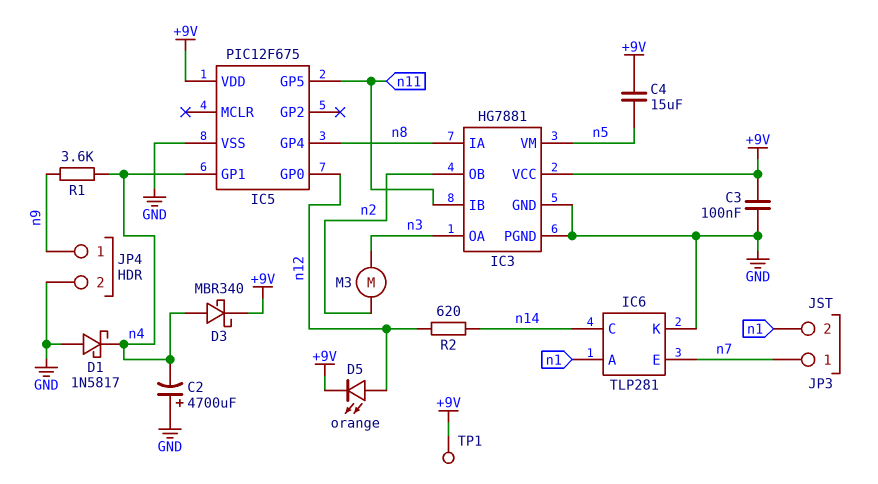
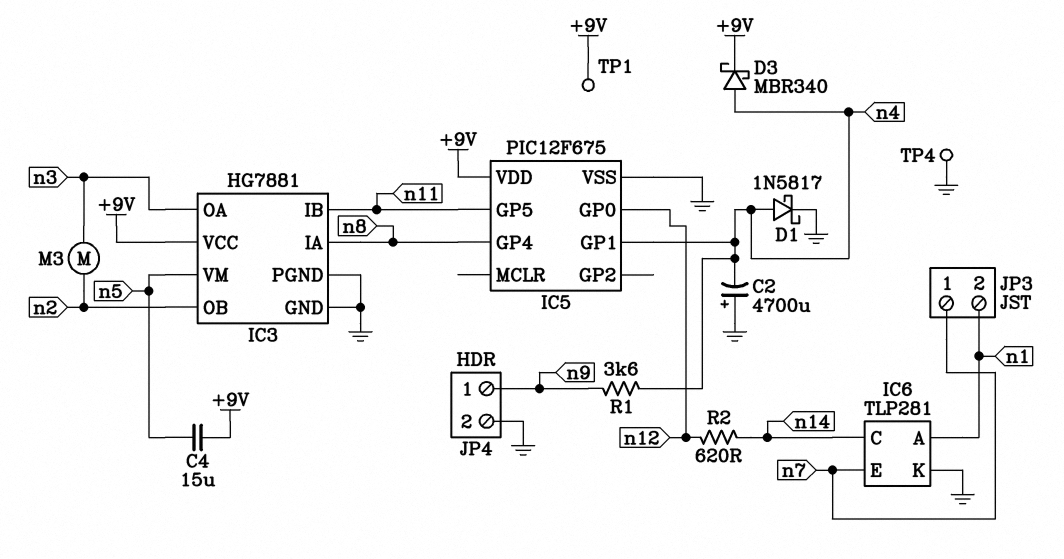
C3: 100nF (+9V, GND) -> none
D1: schottky 1N5817 (A GND, K n4) -> schottky 1N5817 (A n4, K GND)
D5: LED orange (A n12, K +9V) -> none
TP4: none -> test point (GND)

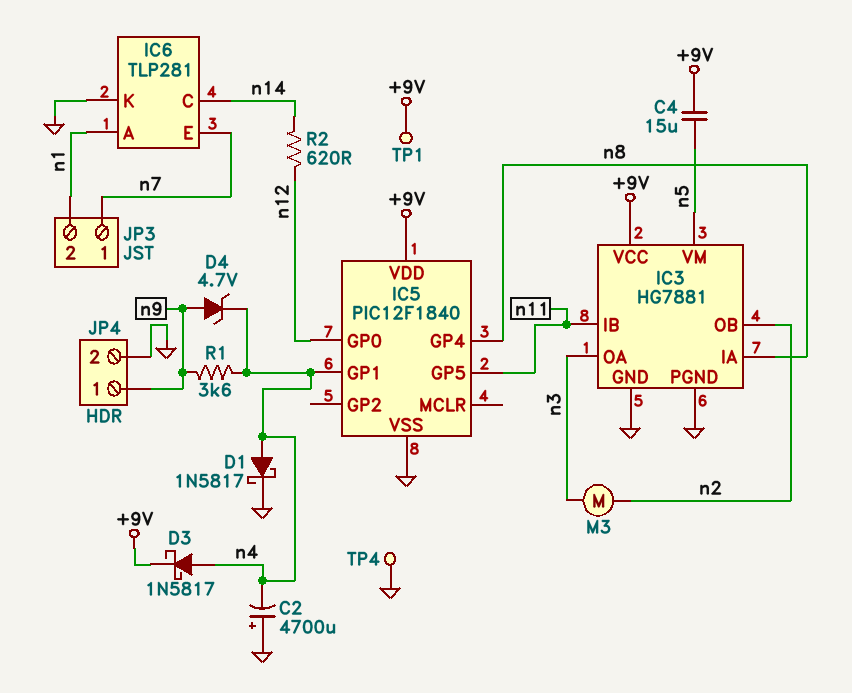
D3: schottky MBR340 (A n4, K +9V) -> schottky 1N5817 (A n4, K +9V)
D4: none -> zener 4.7V (A n9, K n4)
IC5: PIC12F675 -> PIC12F1840

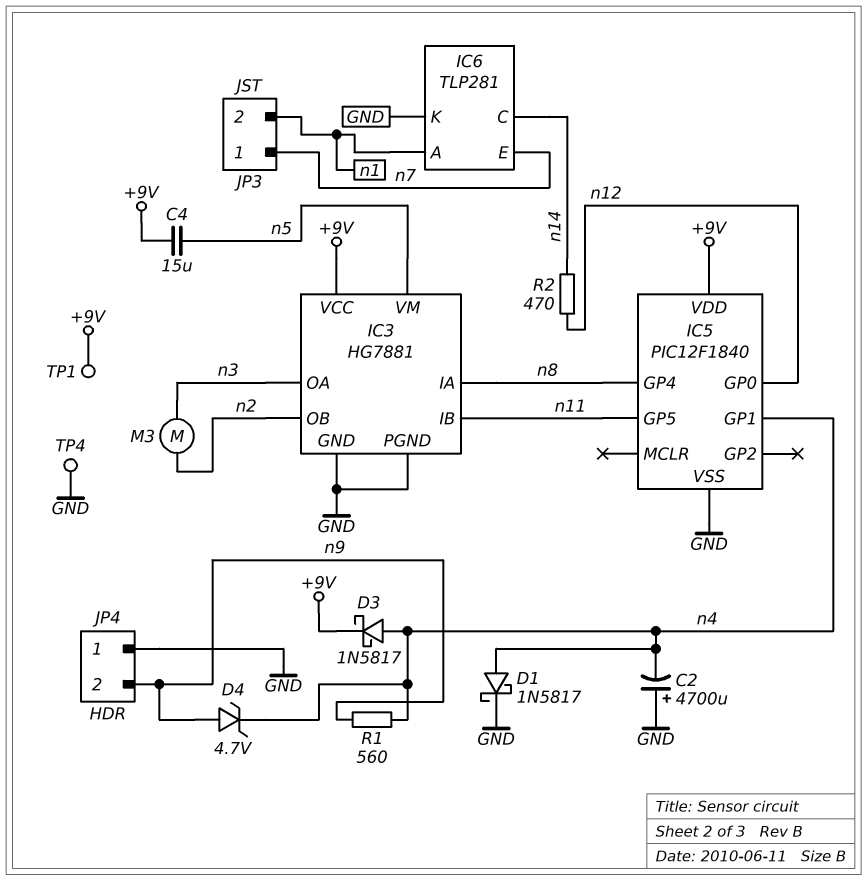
JP4 pin 1: n9 -> GND
JP4 pin 2: GND -> n9
R1: 3.6k (n4, n9) -> 560 (n4, n9)
R2: 620 (n12, n14) -> 470 (n12, n14)

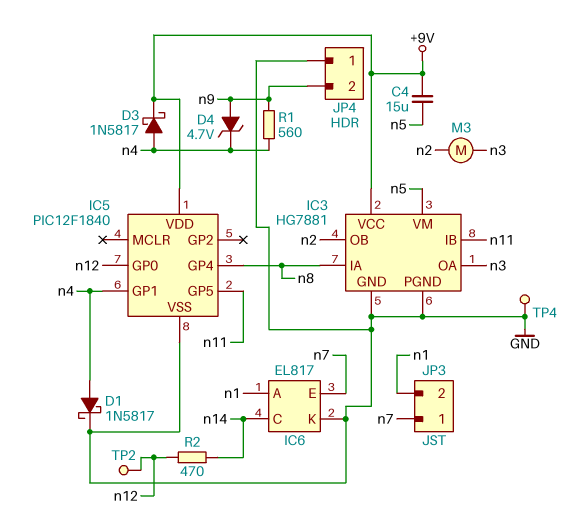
C2: 4700uF (plus GND, minus n4) -> none
IC6: TLP281 -> EL817
TP1: test point (+9V) -> none
TP2: none -> test point (n12)

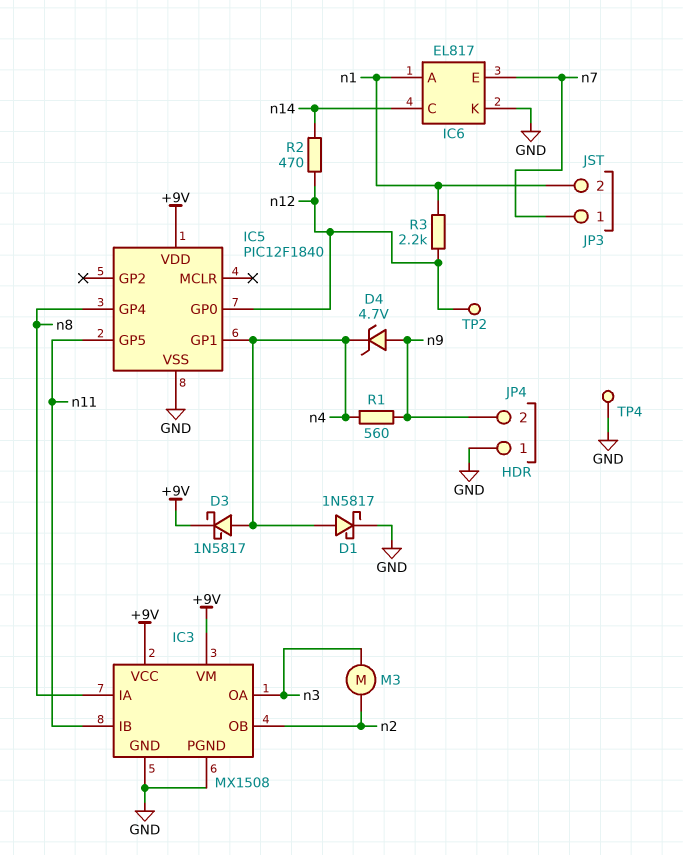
C4: 15uF (+9V, n5) -> none
IC3: HG7881 -> MX1508
IC3 pin VM: n5 -> +9V
R3: none -> 2.2k (n1, n12)

